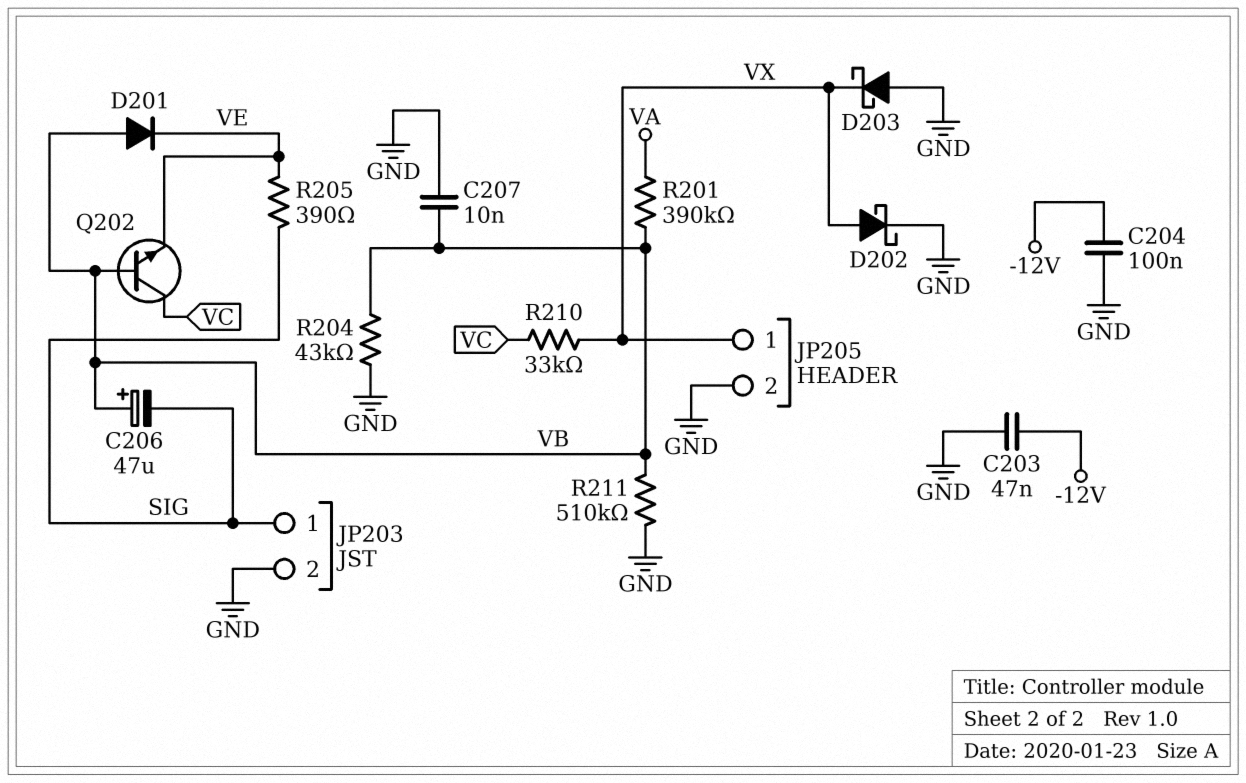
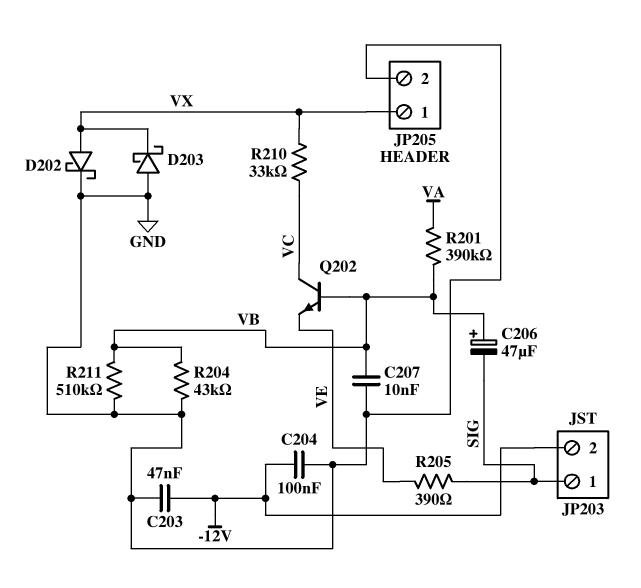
D201: diode (A VB, K VE) -> none
JP203 pin 2: GND -> -12V

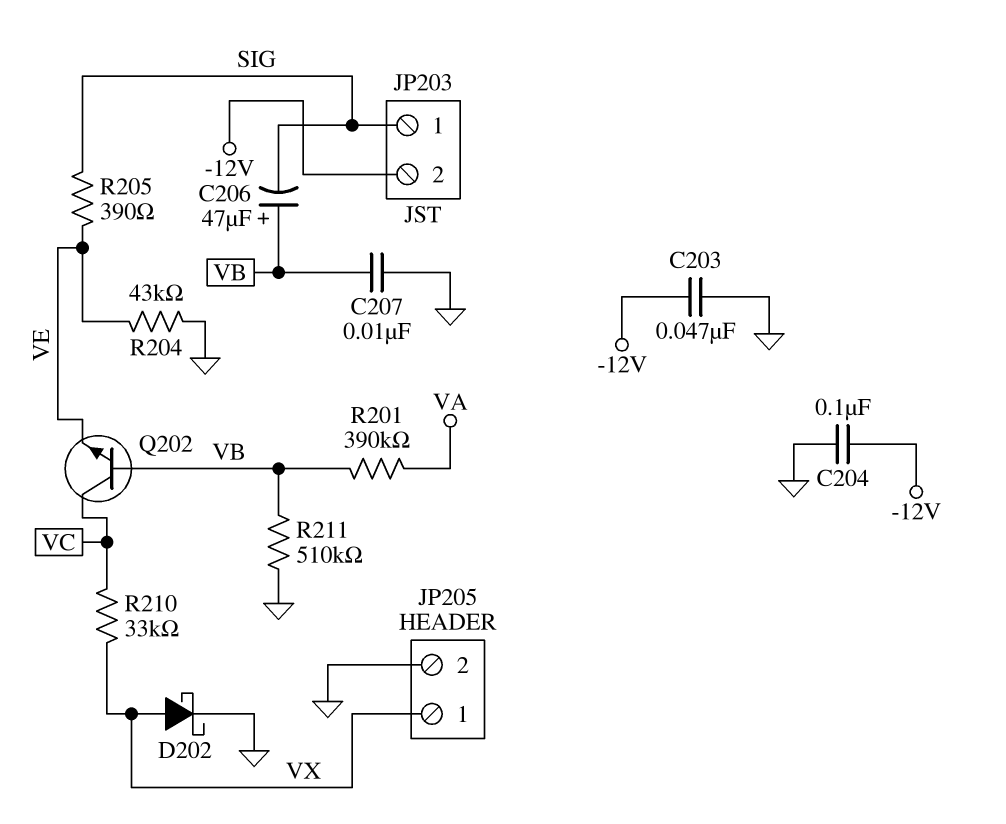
D203: schottky (A GND, K VX) -> none
R204: 43k (GND, VB) -> 43k (GND, VE)

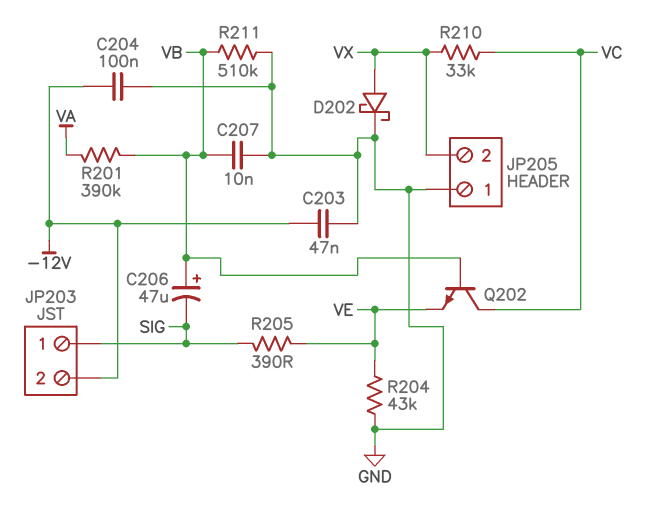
JP205 pin 1: VX -> GND
JP205 pin 2: GND -> VX

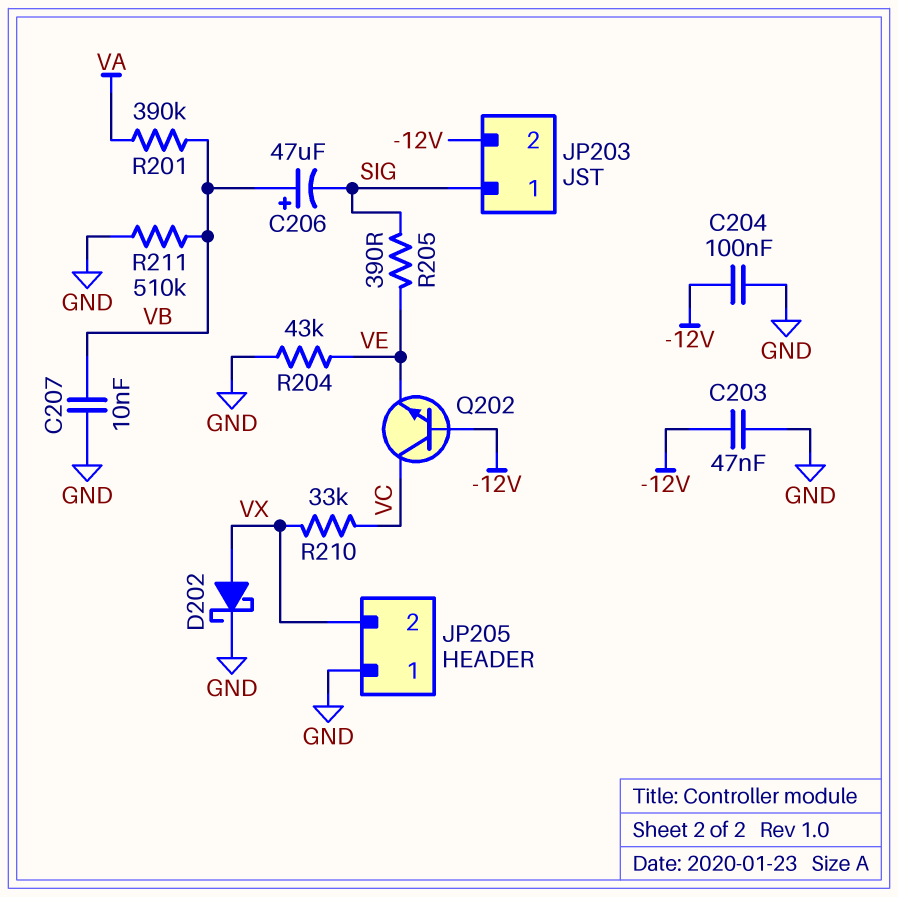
Q202: NPN (B VB, C VC, E VE) -> NPN (B -12V, C VC, E VE)

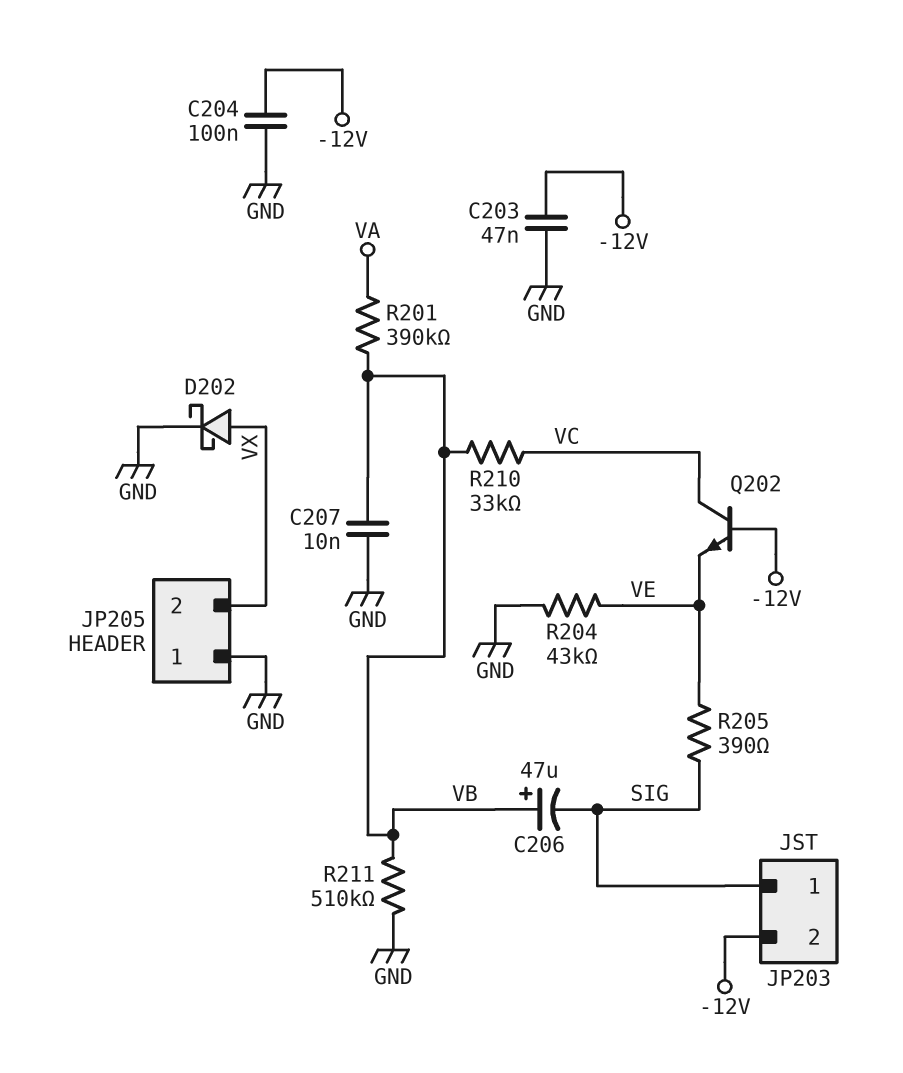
R210: 33k (VC, VX) -> 33k (VB, VC)

